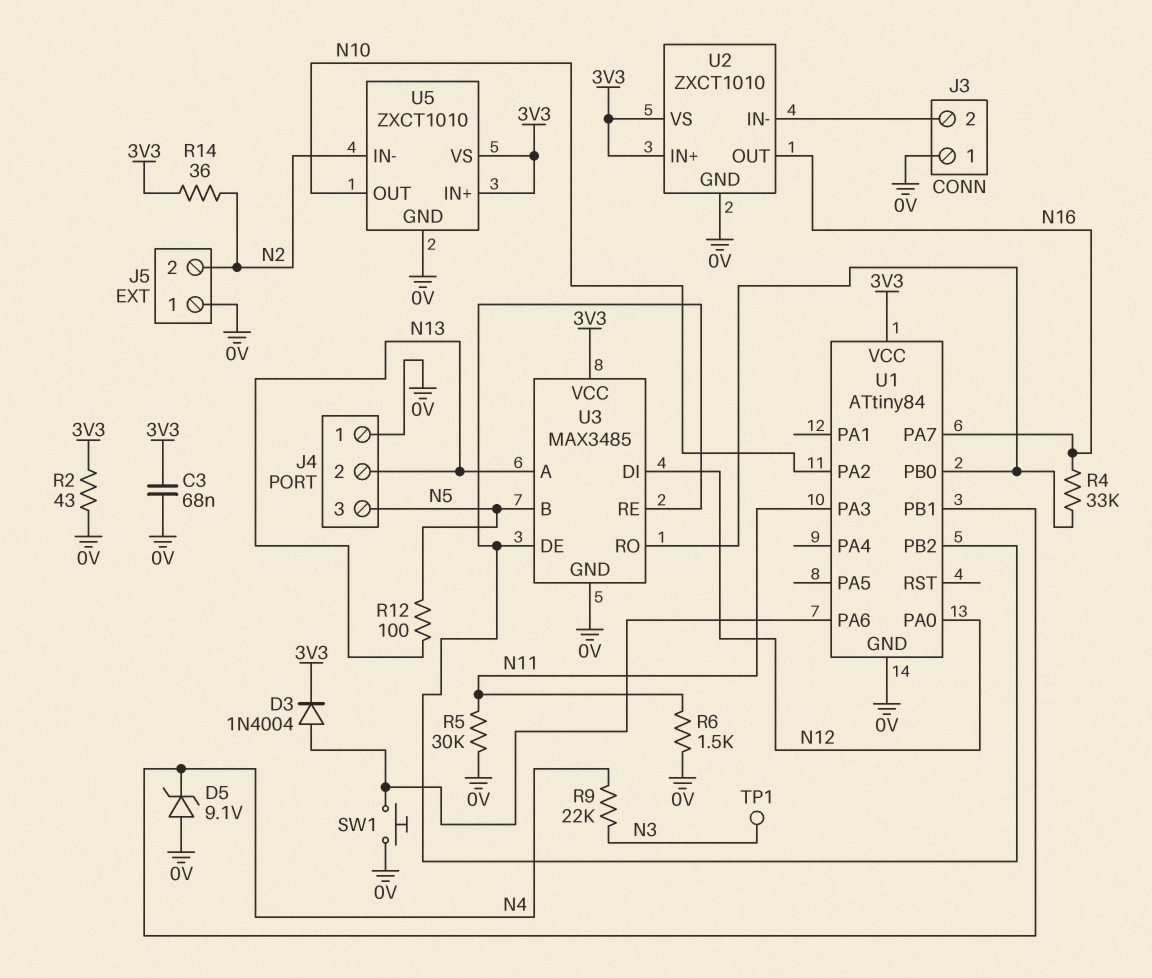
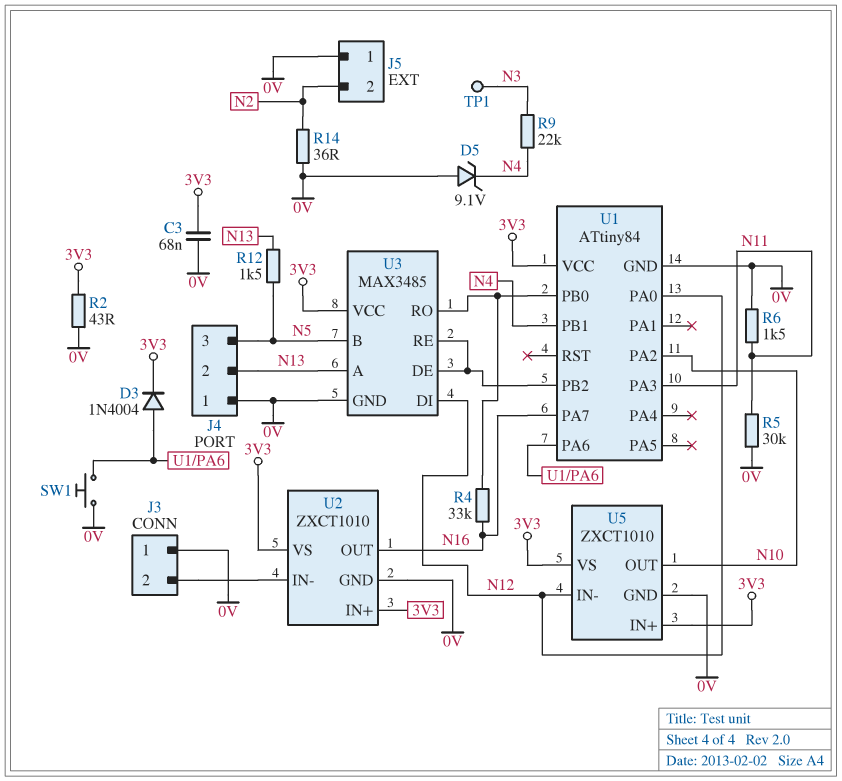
R12: 100 (N5, N13) -> 1.5k (N5, N13)
R14: 36 (3V3, N2) -> 36 (0V, N2)
U5 pin IN-: N2 -> N12

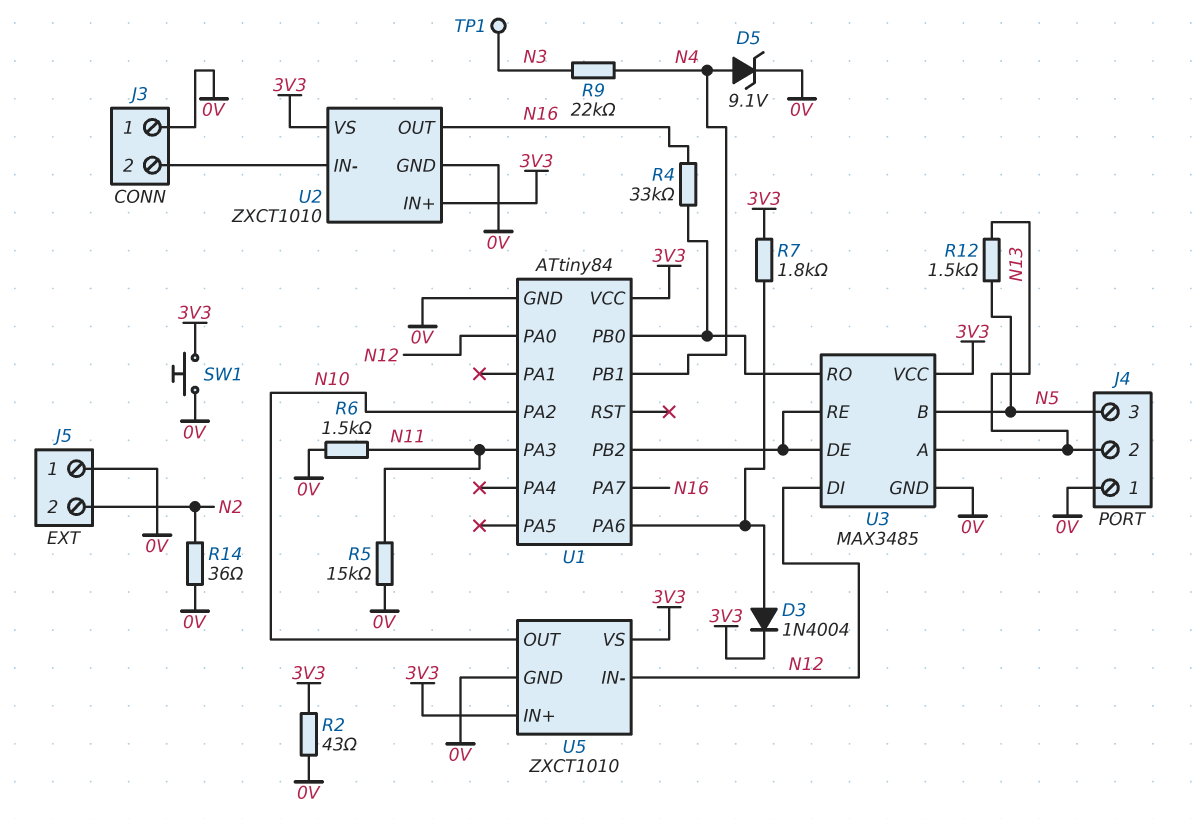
C3: 68nF (0V, 3V3) -> none
D5: zener 9.1V (A 0V, K N4) -> zener 9.1V (A N4, K 0V)
R5: 30k (0V, N11) -> 15k (0V, N11)
R7: none -> 1.8k (3V3, U1/PA6)
SW1: button (0V, U1/PA6) -> button (0V, 3V3)

